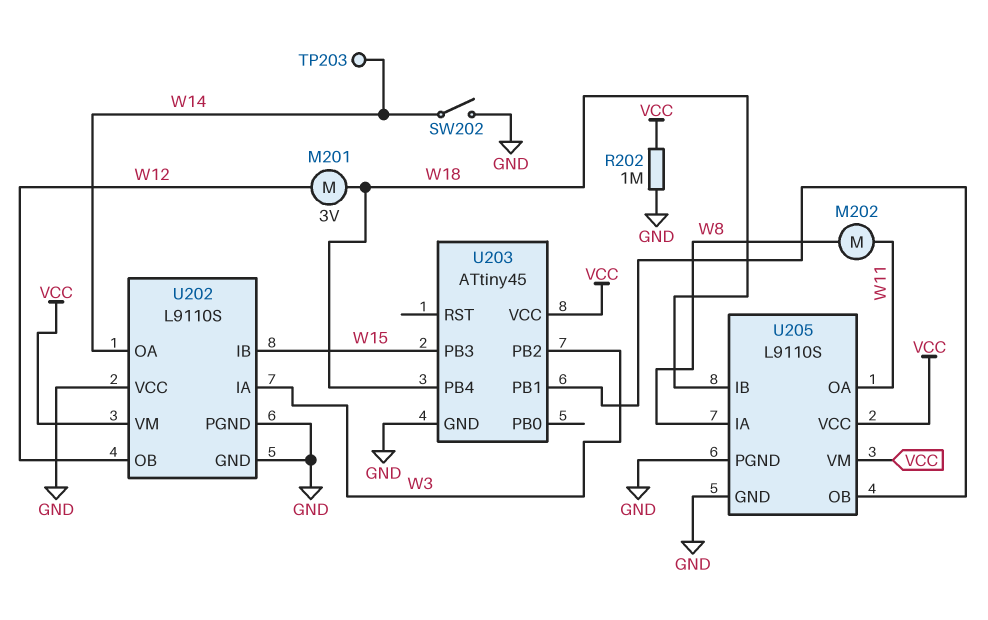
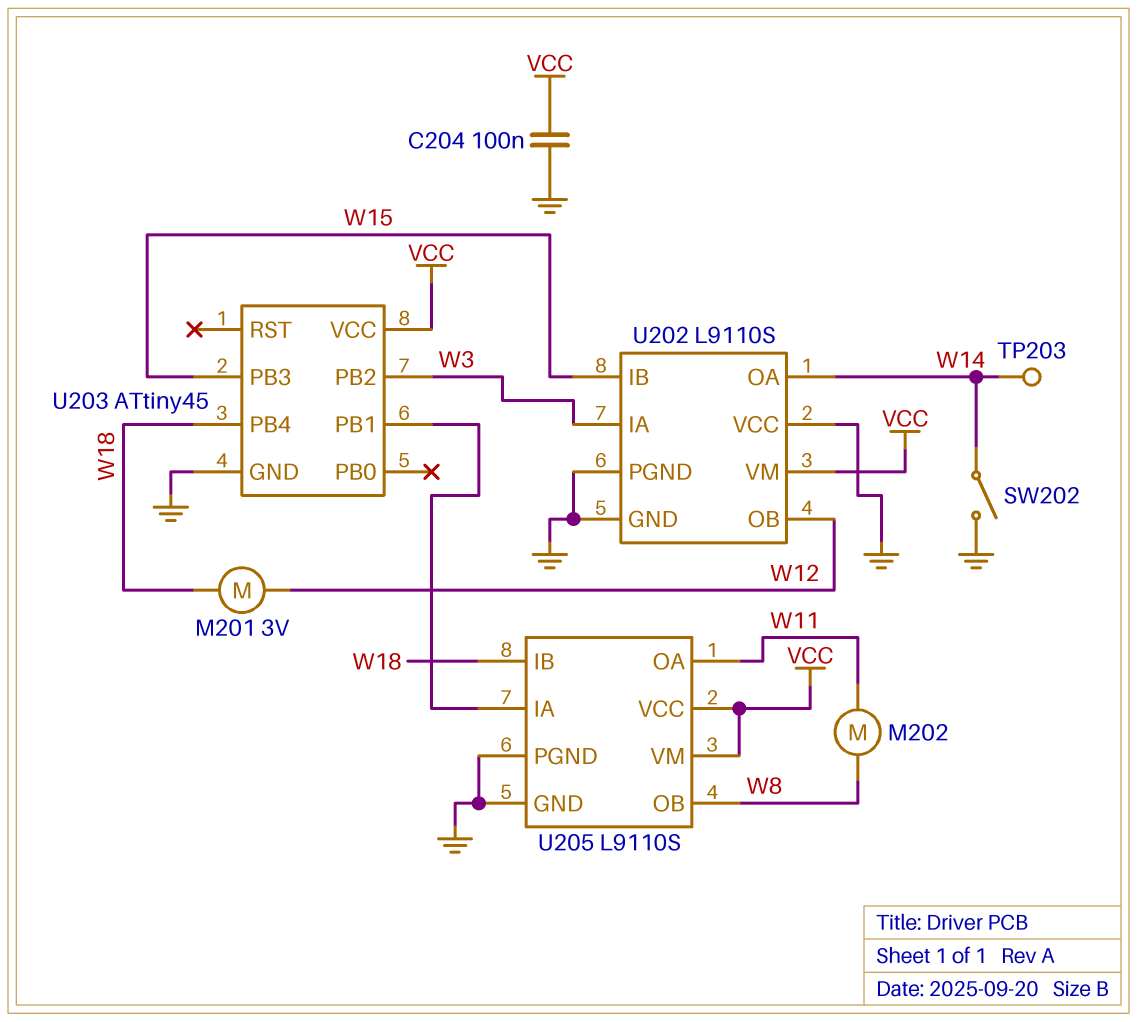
C204: none -> 100nF (GND, VCC)
R202: 1M (GND, VCC) -> none
U205 pin IA: W8 -> U203/PB1
U205 pin OB: U203/PB1 -> W8

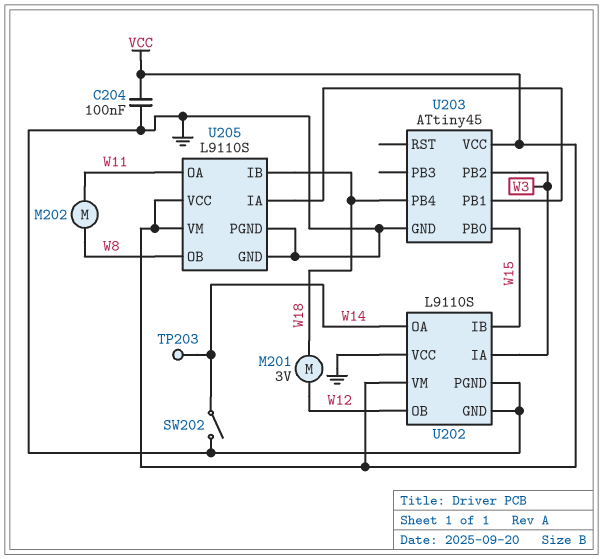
U203 pin PB0: none -> W15
U203 pin PB3: W15 -> none

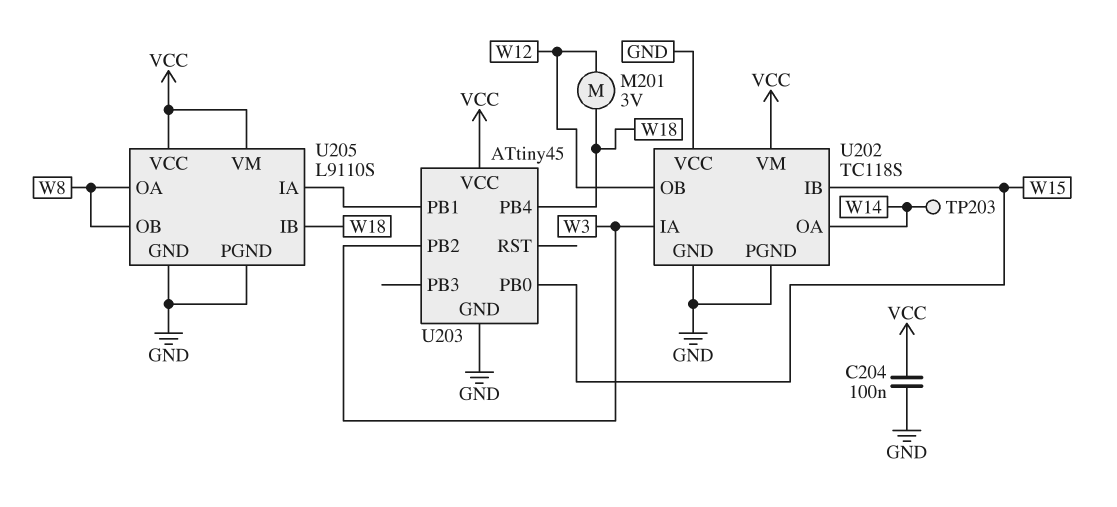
M202: motor (W8, W11) -> none
SW202: switch (GND, W14) -> none
U202: L9110S -> TC118S
U205 pin OA: W11 -> W8

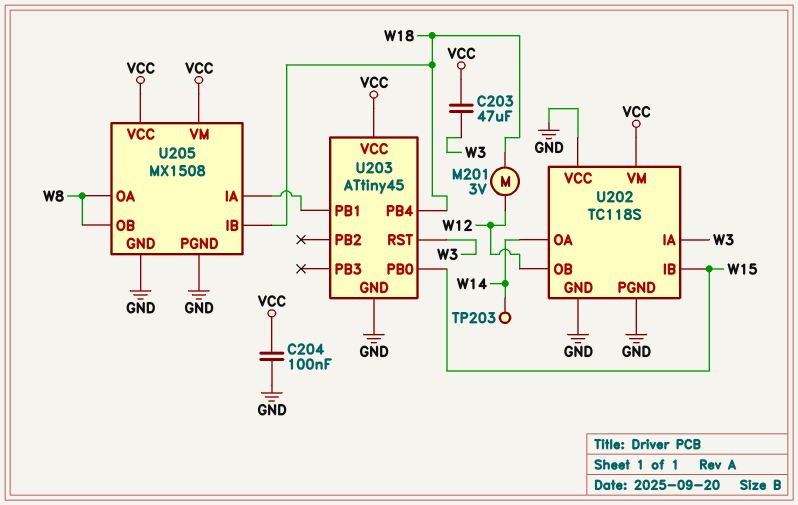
C203: none -> 47uF (VCC, W3)
U203 pin PB2: W3 -> none
U203 pin RST: none -> W3
U205: L9110S -> MX1508

